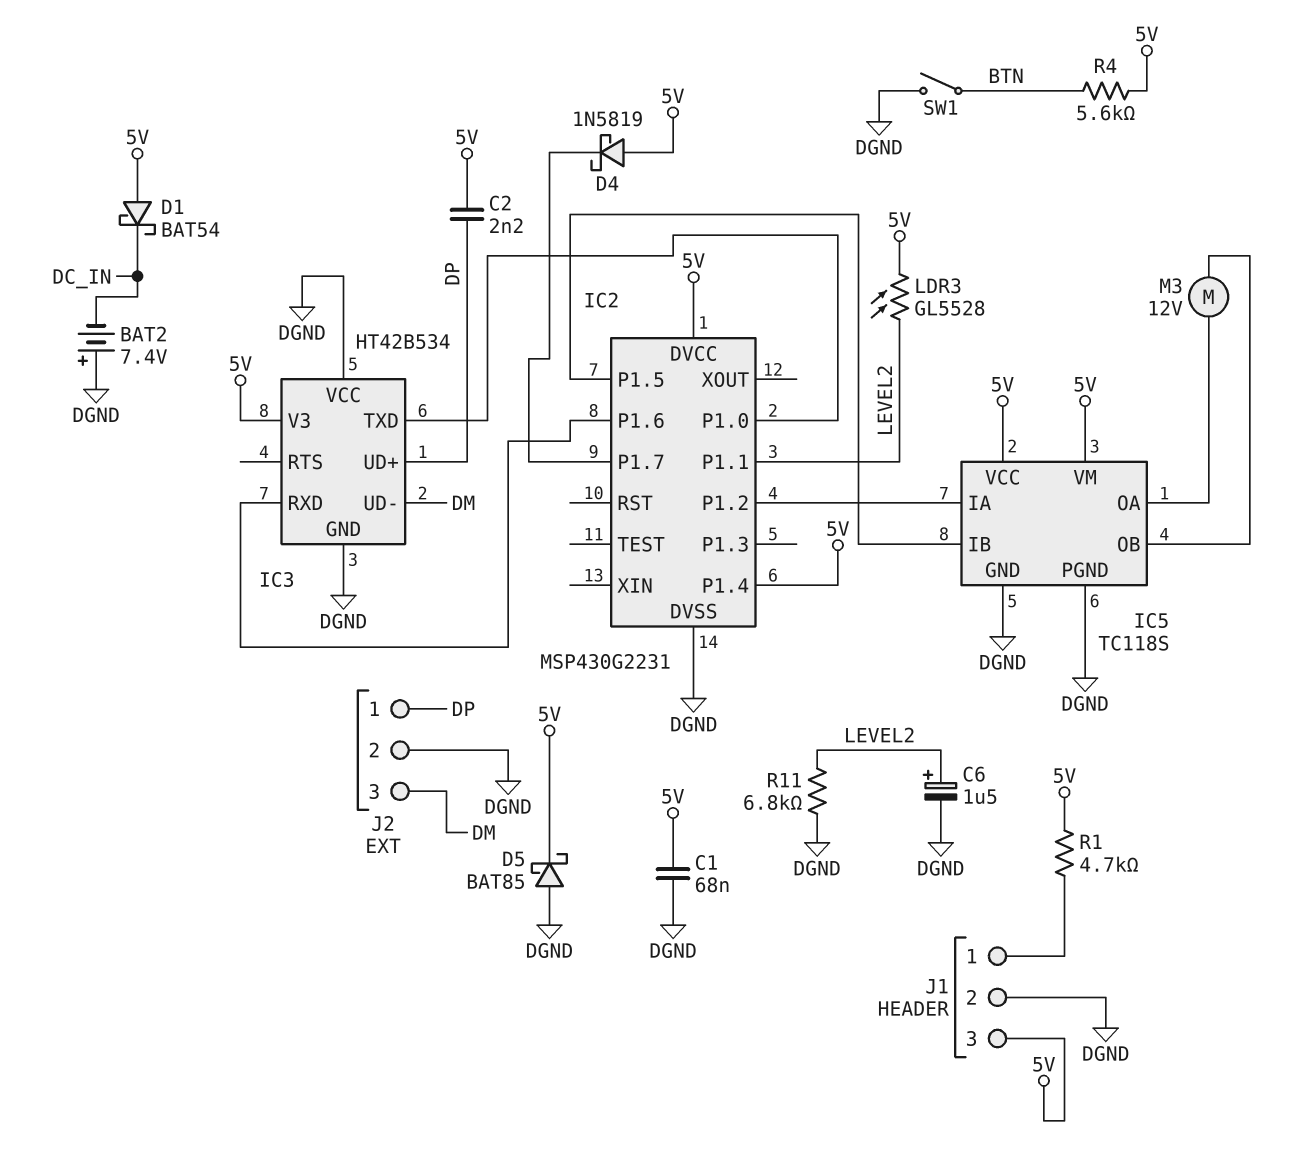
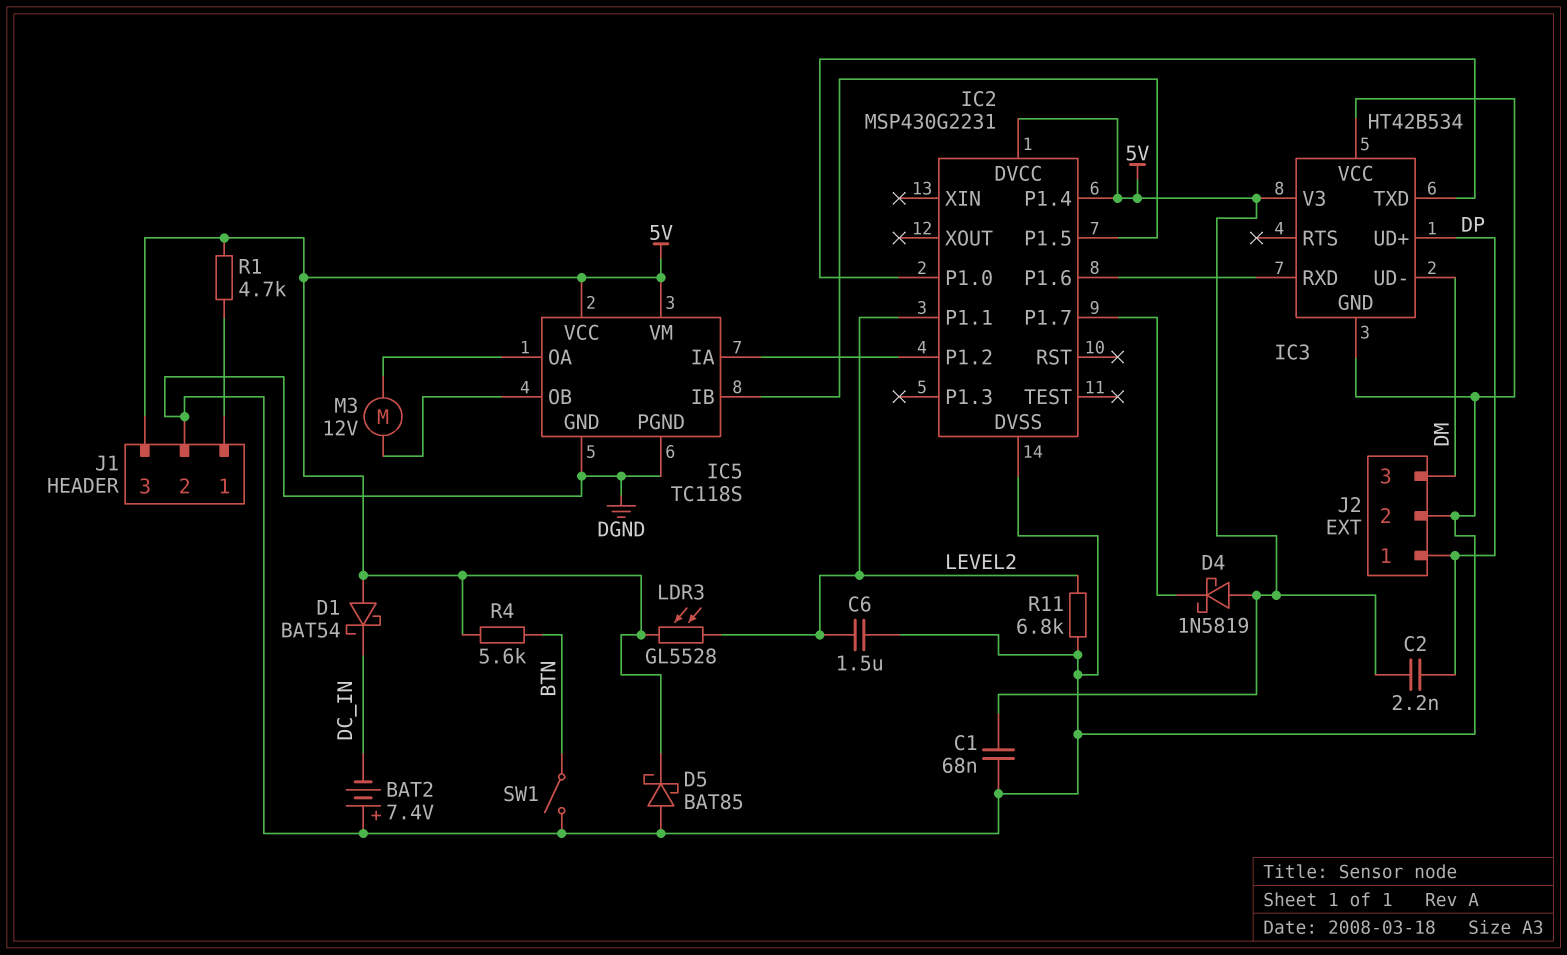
C6: 1.5uF (plus LEVEL2, minus DGND) -> 1.5uF (DGND, LEVEL2)

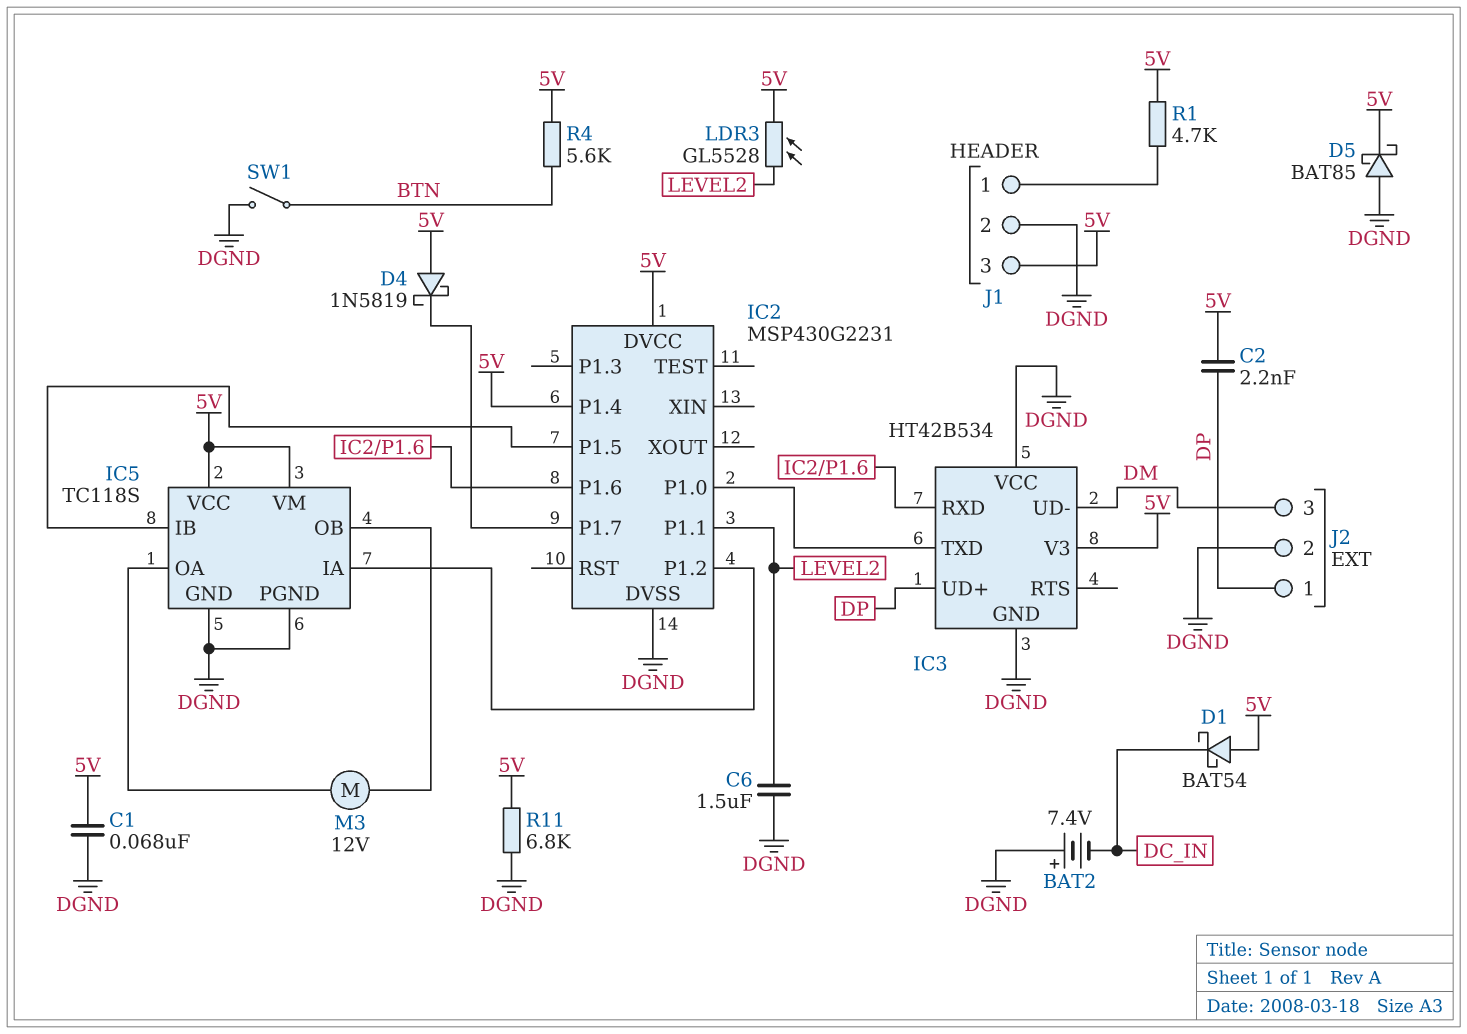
R11: 6.8k (DGND, LEVEL2) -> 6.8k (5V, DGND)

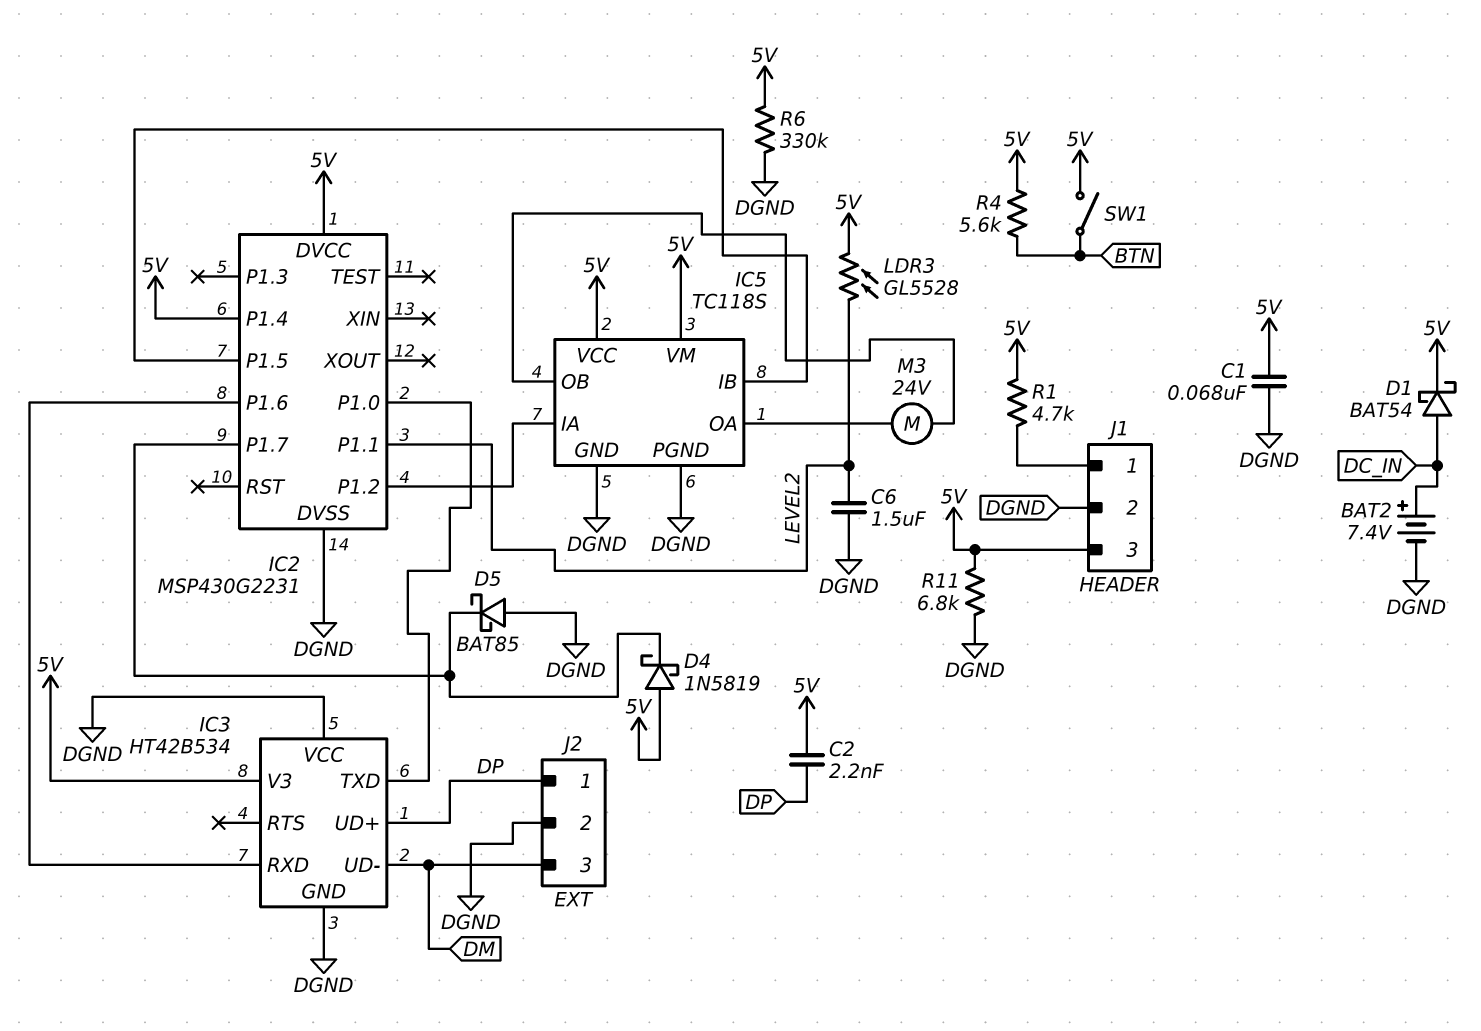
BAT2: 7.4V (plus DGND, minus DC_IN) -> 7.4V (plus DC_IN, minus DGND)
D1: schottky BAT54 (A 5V, K DC_IN) -> schottky BAT54 (A DC_IN, K 5V)
D5: schottky BAT85 (A DGND, K 5V) -> schottky BAT85 (A DGND, K IC2/P1.7)
M3: motor 12V (IC5/OA, IC5/OB) -> motor 24V (IC5/OA, IC5/OB)
R6: none -> 330k (5V, DGND)
SW1: switch (BTN, DGND) -> switch (5V, BTN)

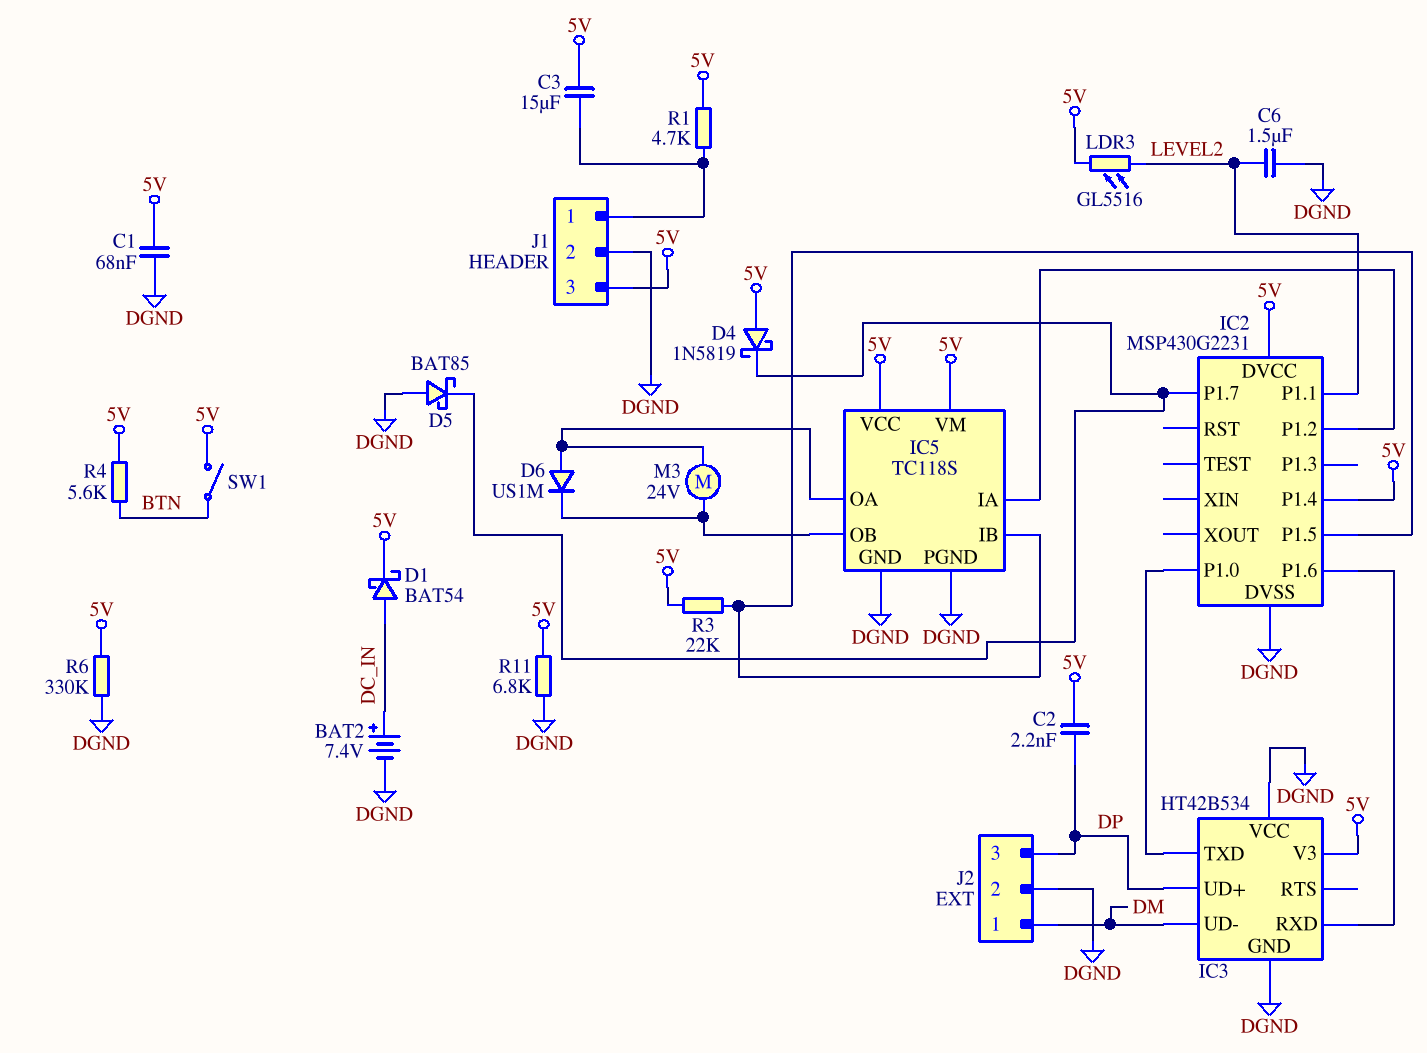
C3: none -> 15uF (5V, J1/1)
D6: none -> diode US1M (A IC5/OA, K IC5/OB)
J2 pin 1: DP -> DM
J2 pin 3: DM -> DP
LDR3: GL5528 (5V, LEVEL2) -> GL5516 (5V, LEVEL2)
R3: none -> 22k (5V, IC2/P1.5)

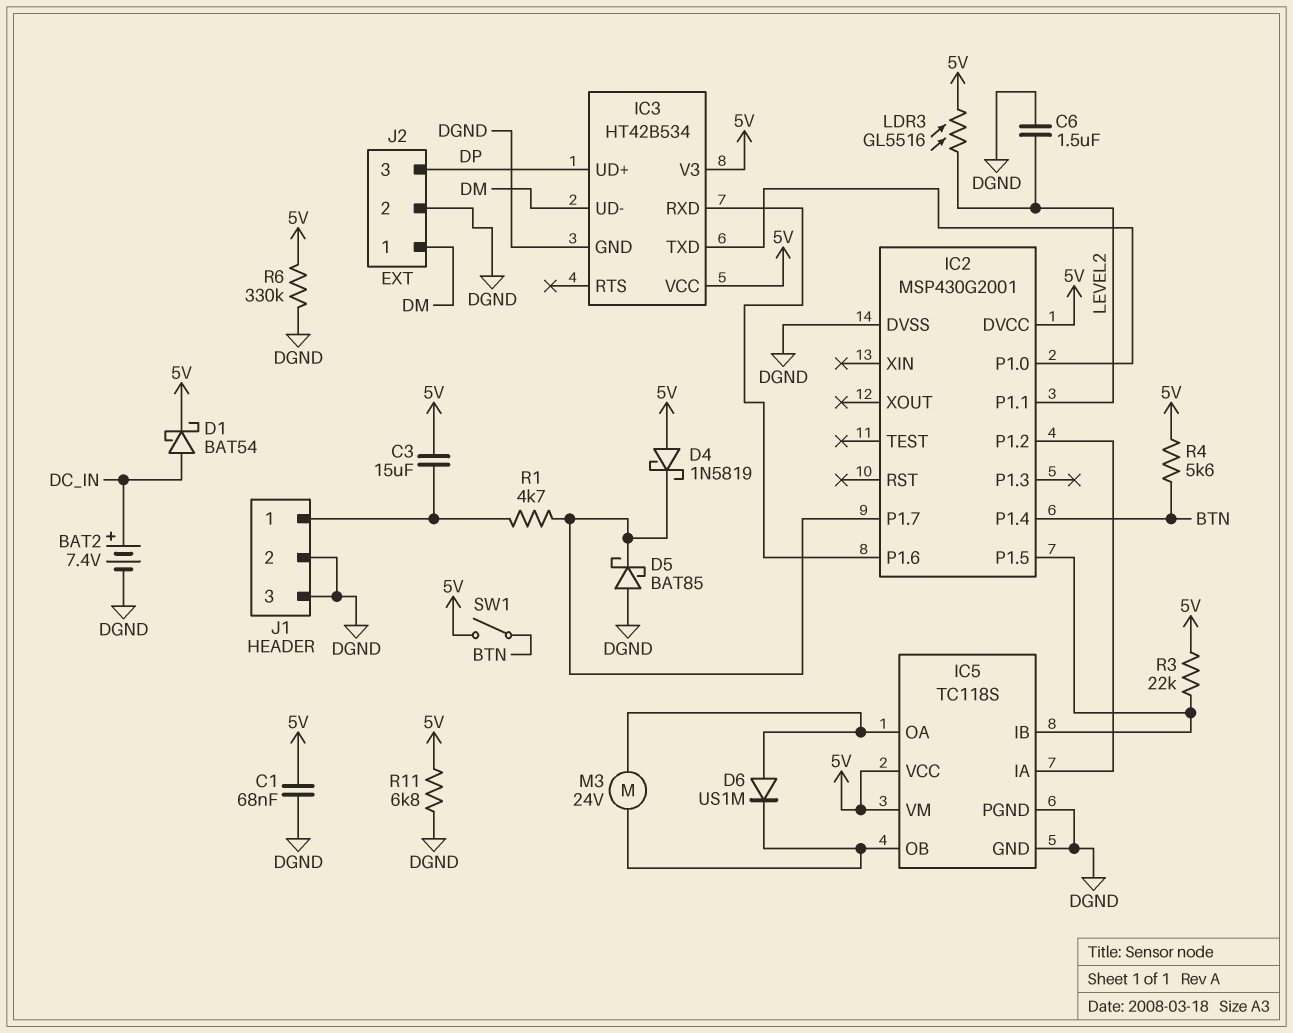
C2: 2.2nF (5V, DP) -> none
IC2: MSP430G2231 -> MSP430G2001
IC2 pin P1.4: 5V -> BTN
IC3 pin VCC: DGND -> 5V
J1 pin 3: 5V -> DGND
R1: 4.7k (5V, J1/1) -> 4.7k (IC2/P1.7, J1/1)

